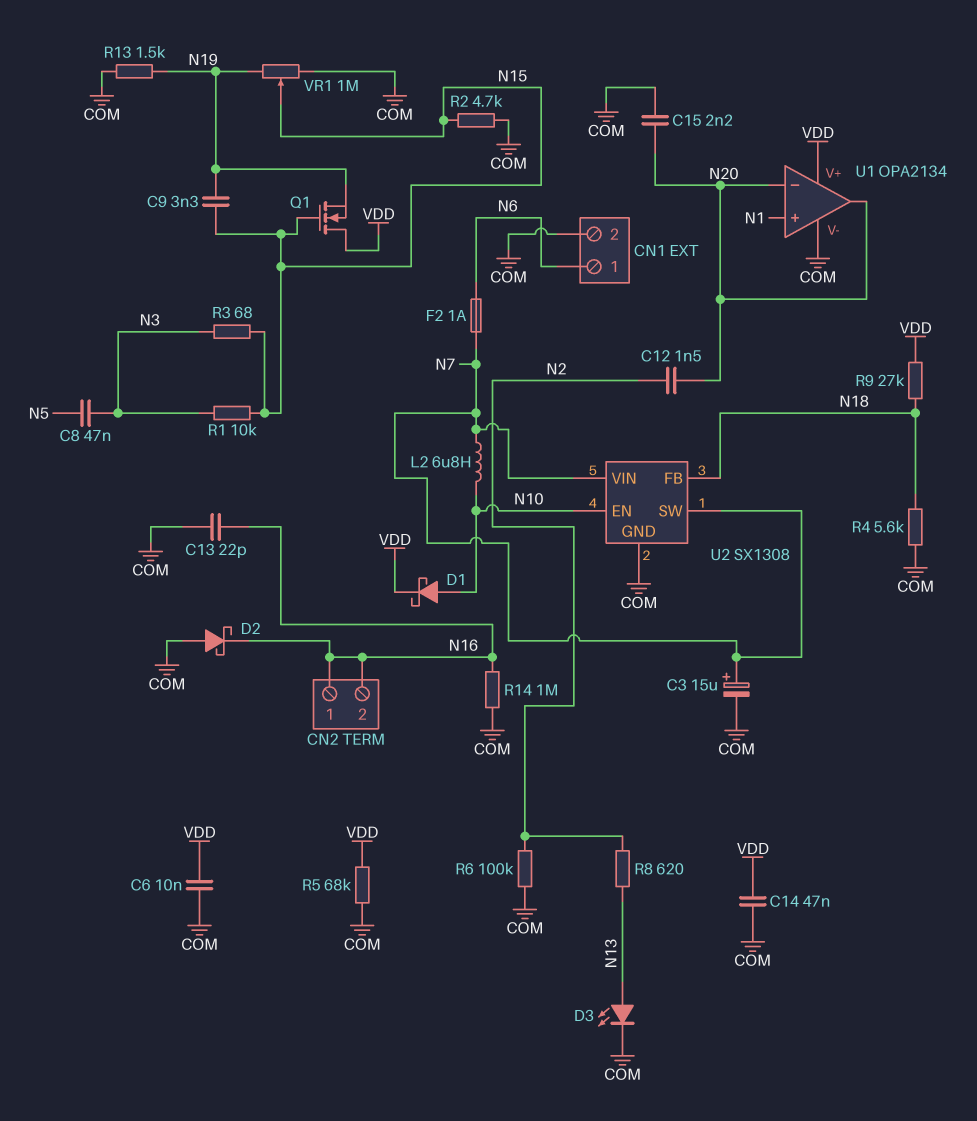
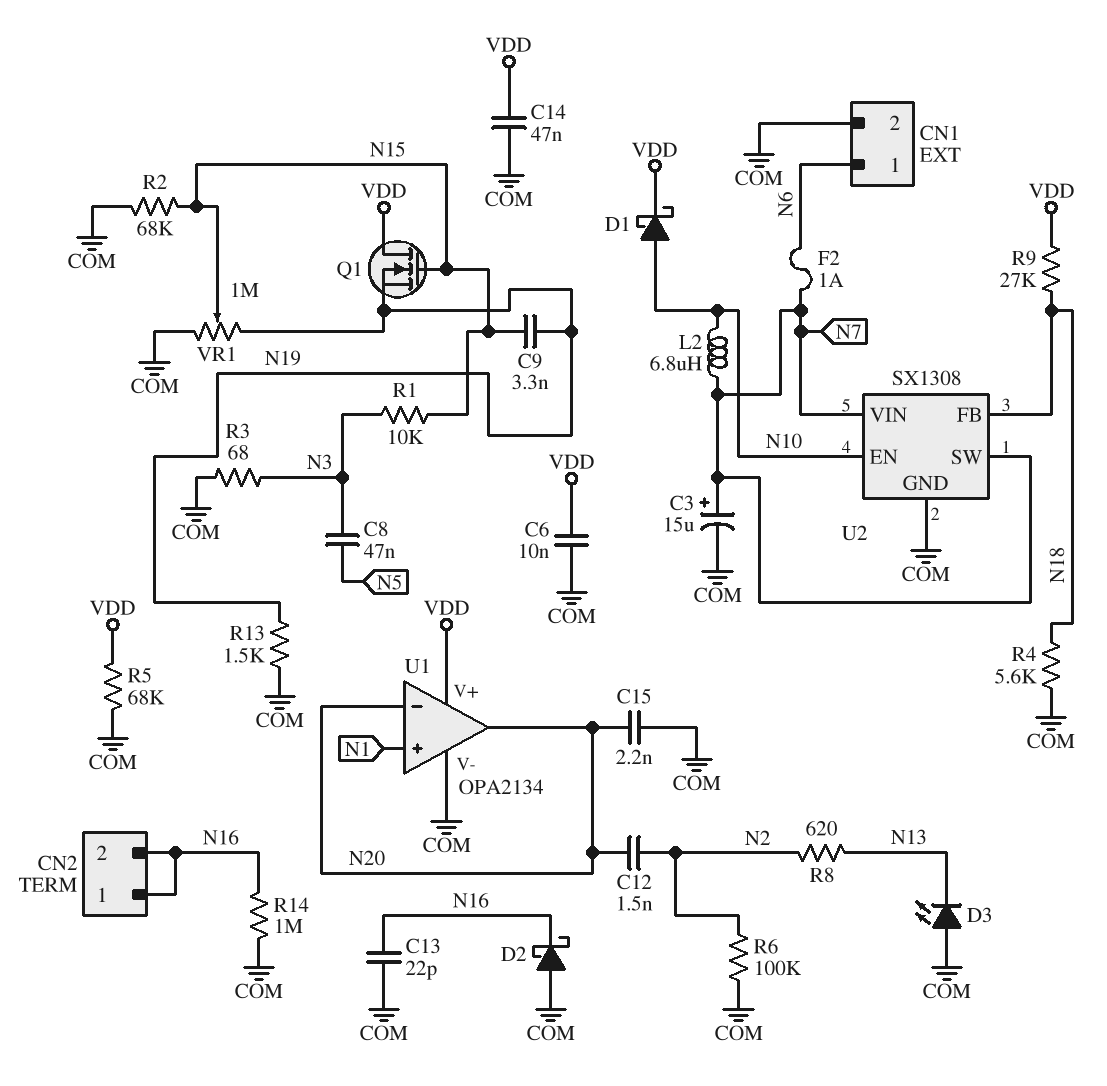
D3: LED (A N13, K COM) -> LED (A COM, K N13)
R2: 4.7k (COM, N15) -> 68k (COM, N15)
R3: 68 (N3, N15) -> 68 (COM, N3)

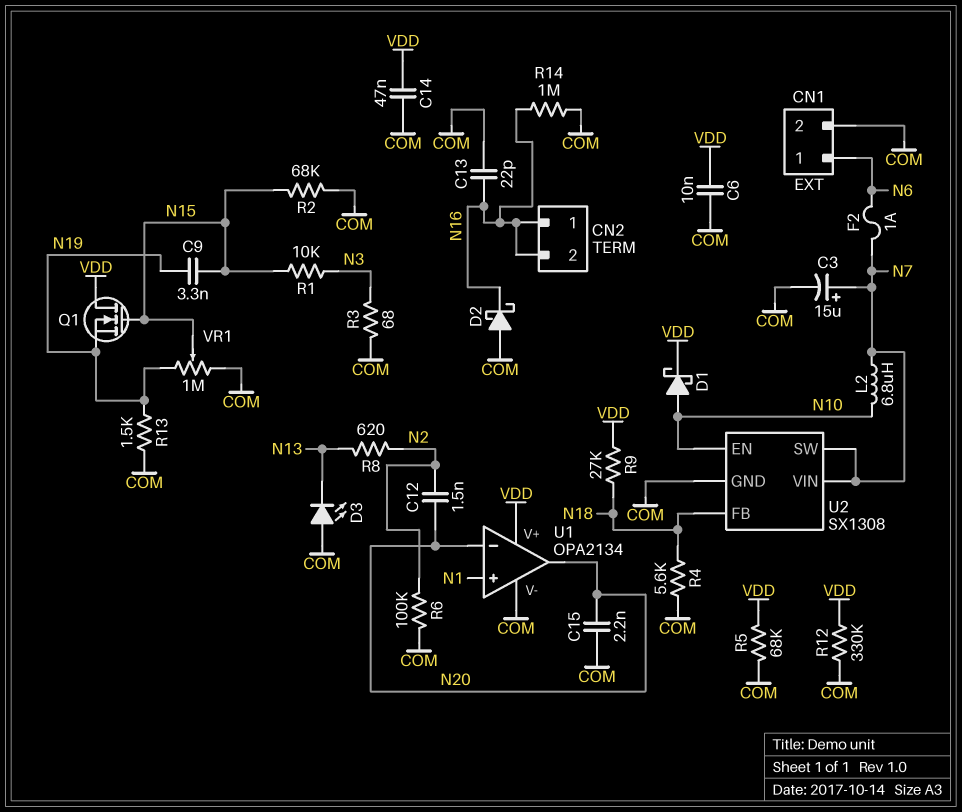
C8: 47nF (N3, N5) -> none
R12: none -> 330k (COM, VDD)

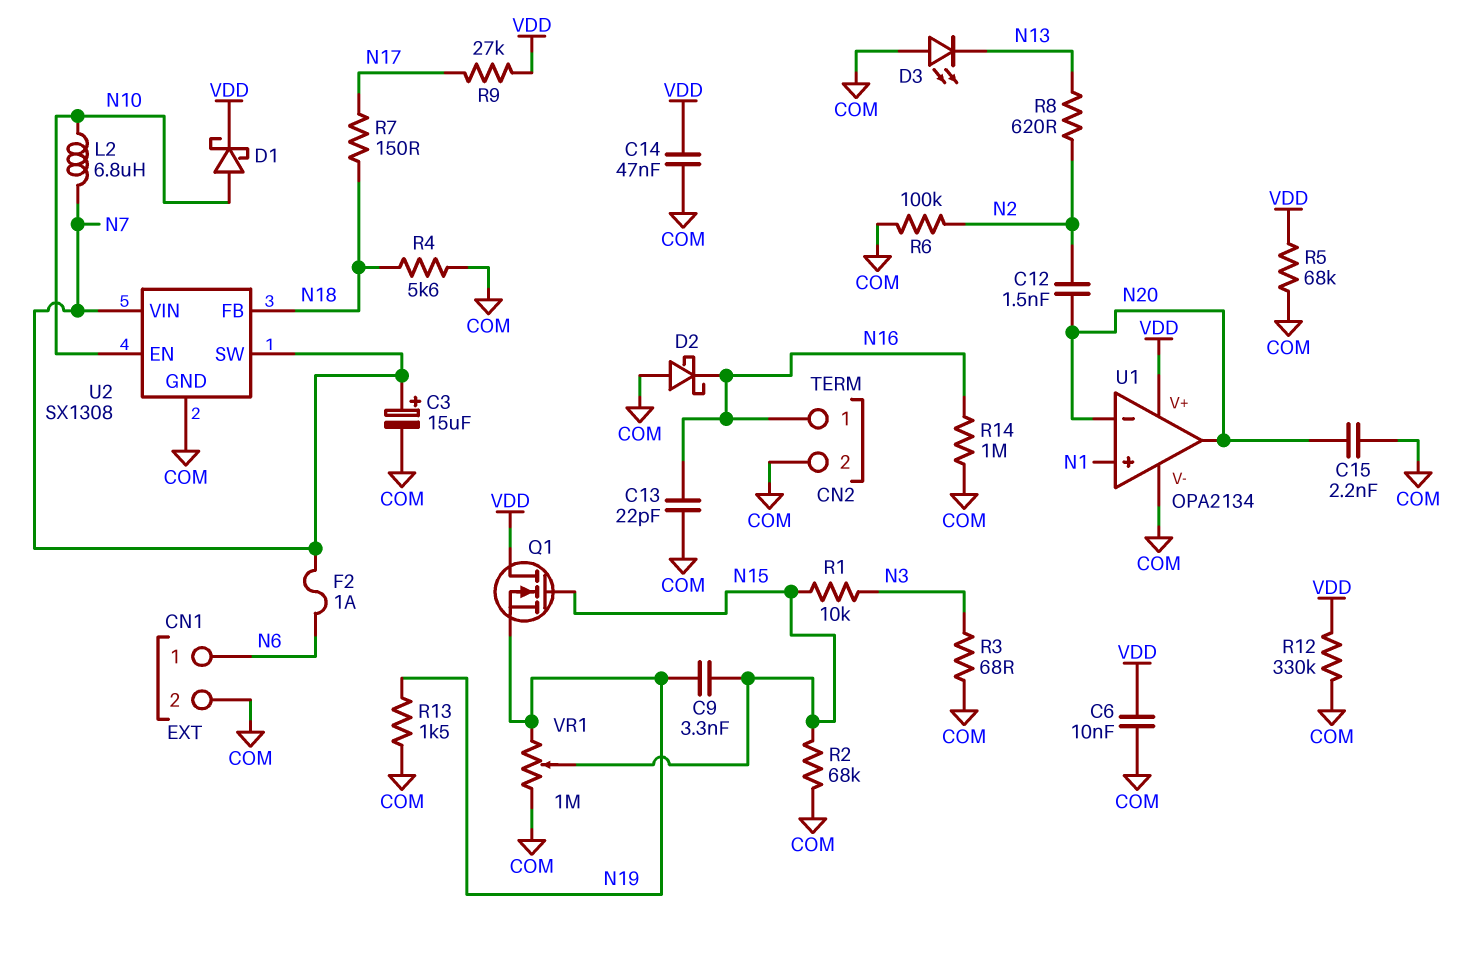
CN2 pin 2: N16 -> COM
R7: none -> 150 (N17, N18)
R9: 27k (N18, VDD) -> 27k (N17, VDD)

